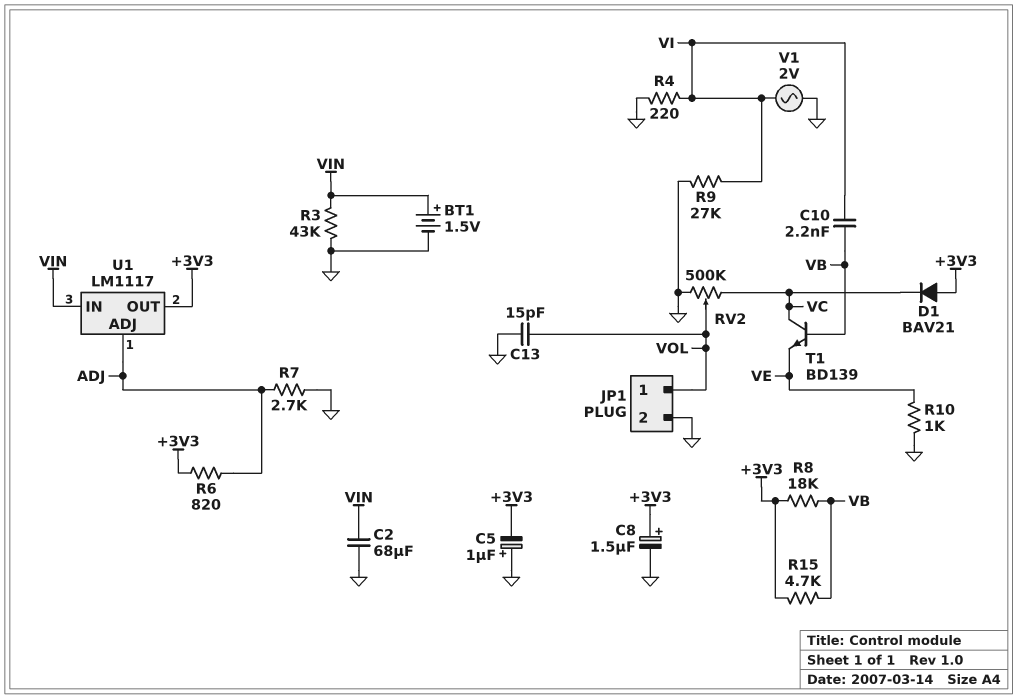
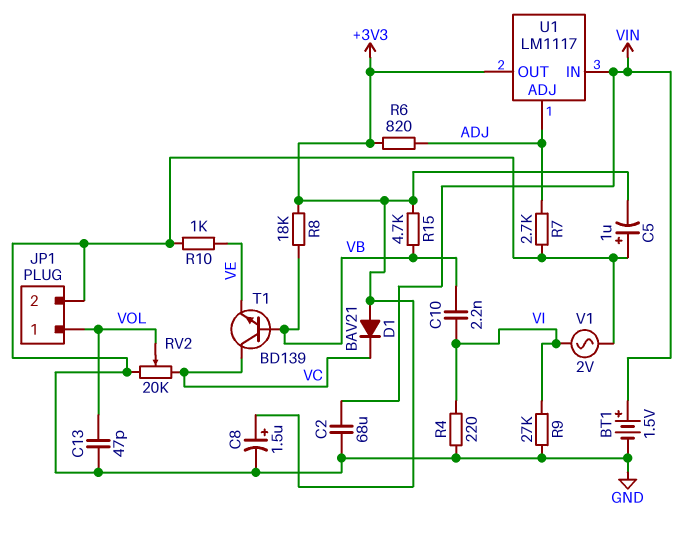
C13: 15pF (GND, VOL) -> 47pF (GND, VOL)
R3: 43k (GND, VIN) -> none
RV2: 500k (GND, VC, wiper VOL) -> 20k (GND, VC, wiper VOL)

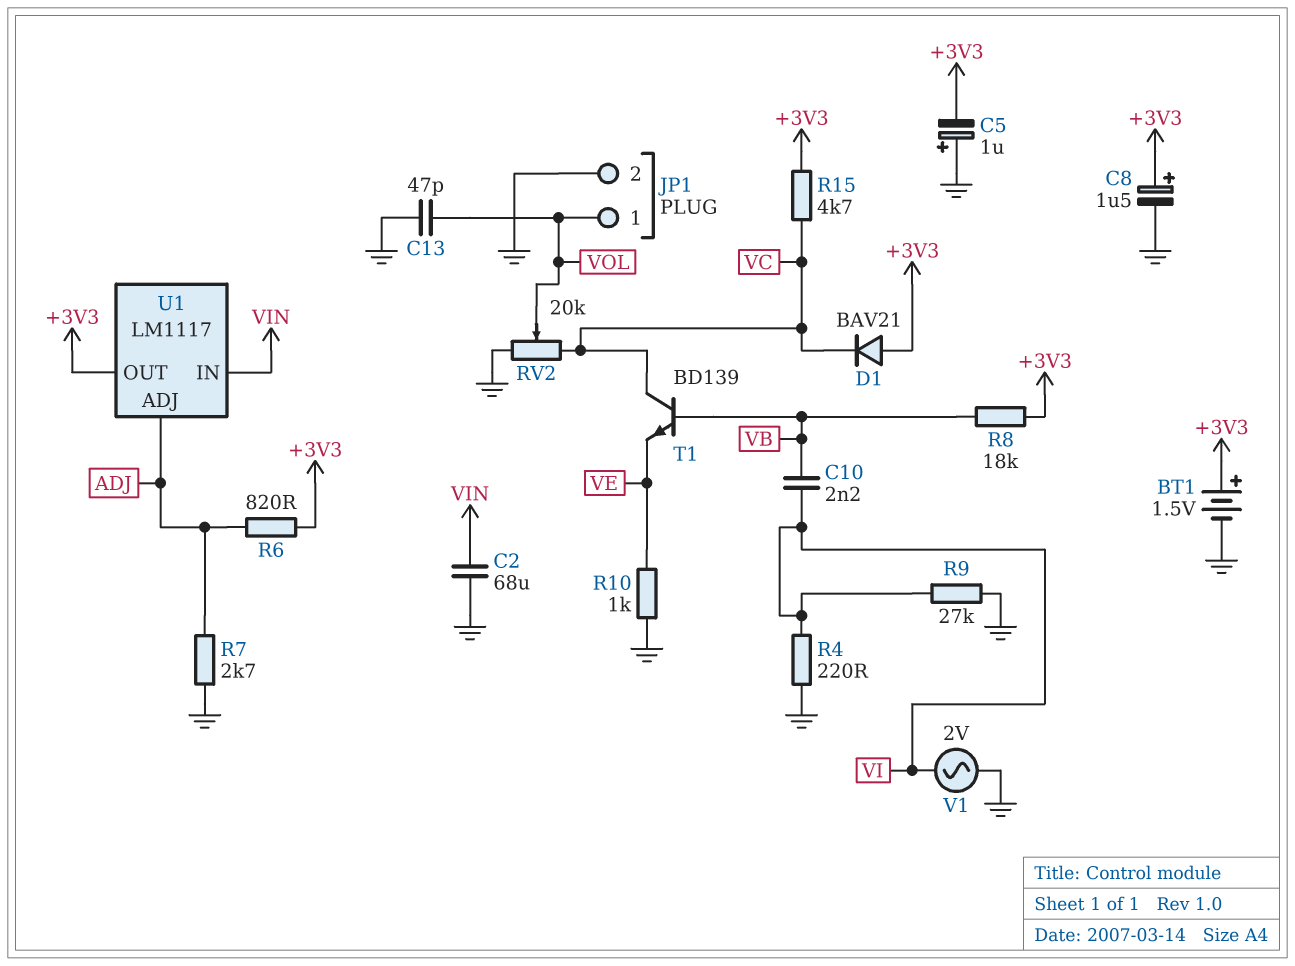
BT1: 1.5V (plus VIN, minus GND) -> 1.5V (plus +3V3, minus GND)
R15: 4.7k (+3V3, VB) -> 4.7k (+3V3, VC)

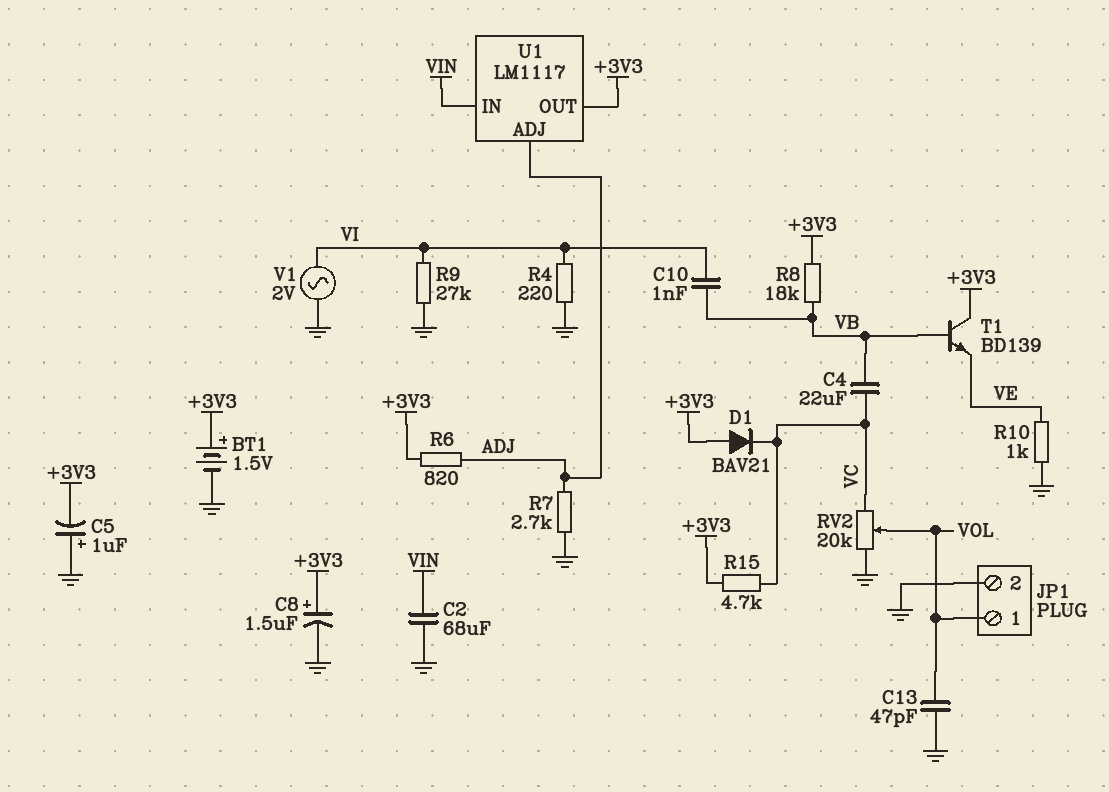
C4: none -> 22uF (VB, VC)
C10: 2.2nF (VB, VI) -> 1nF (VB, VI)
T1: NPN BD139 (B VB, C VC, E VE) -> NPN BD139 (B VB, C +3V3, E VE)

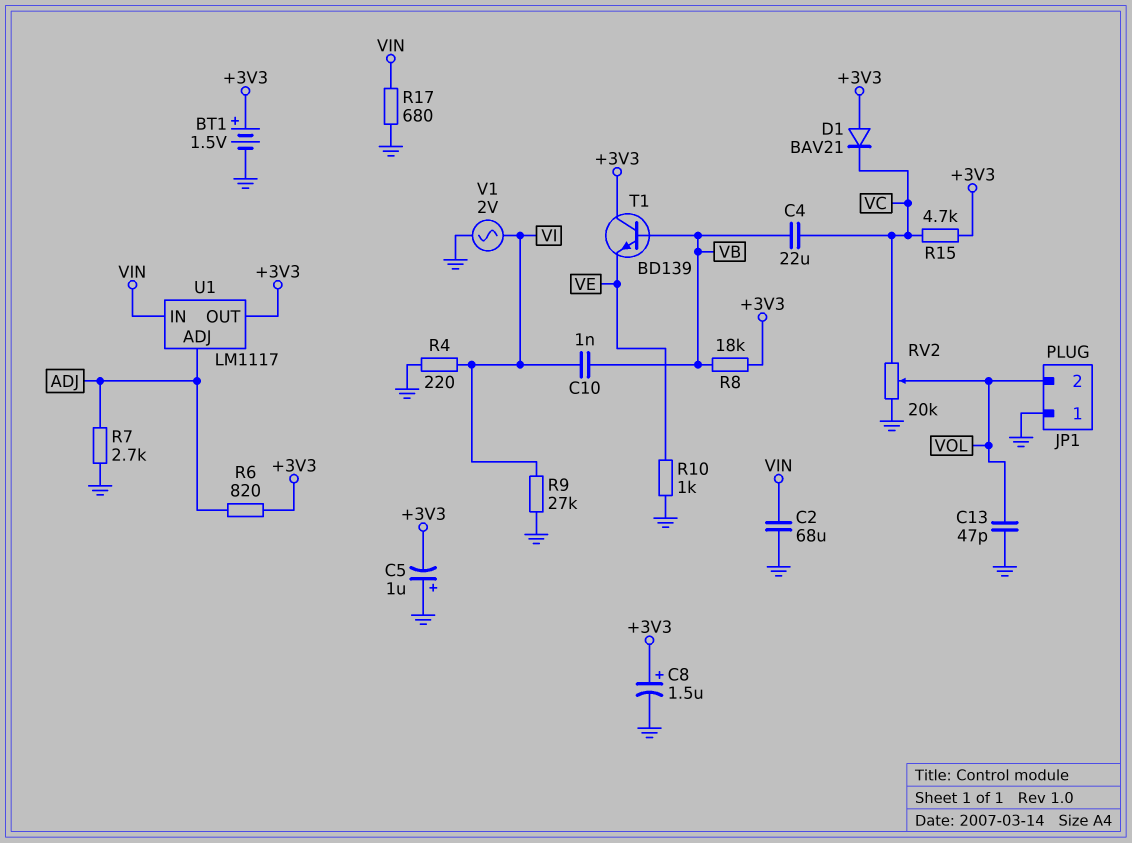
JP1 pin 1: VOL -> GND
JP1 pin 2: GND -> VOL
R17: none -> 680 (GND, VIN)

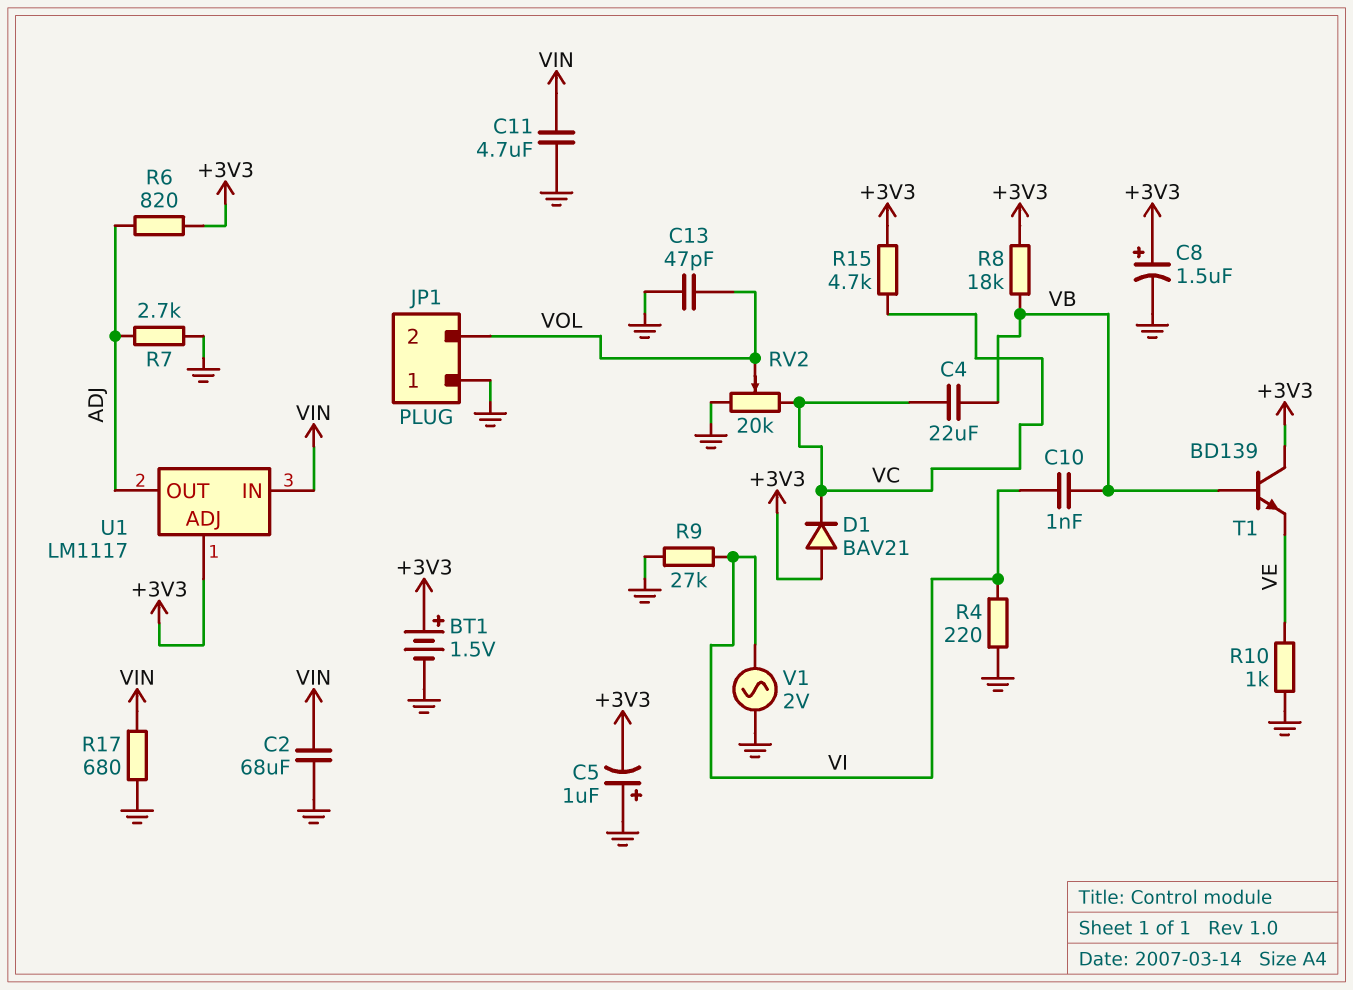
C11: none -> 4.7uF (GND, VIN)
U1 pin ADJ: ADJ -> +3V3
U1 pin OUT: +3V3 -> ADJ

